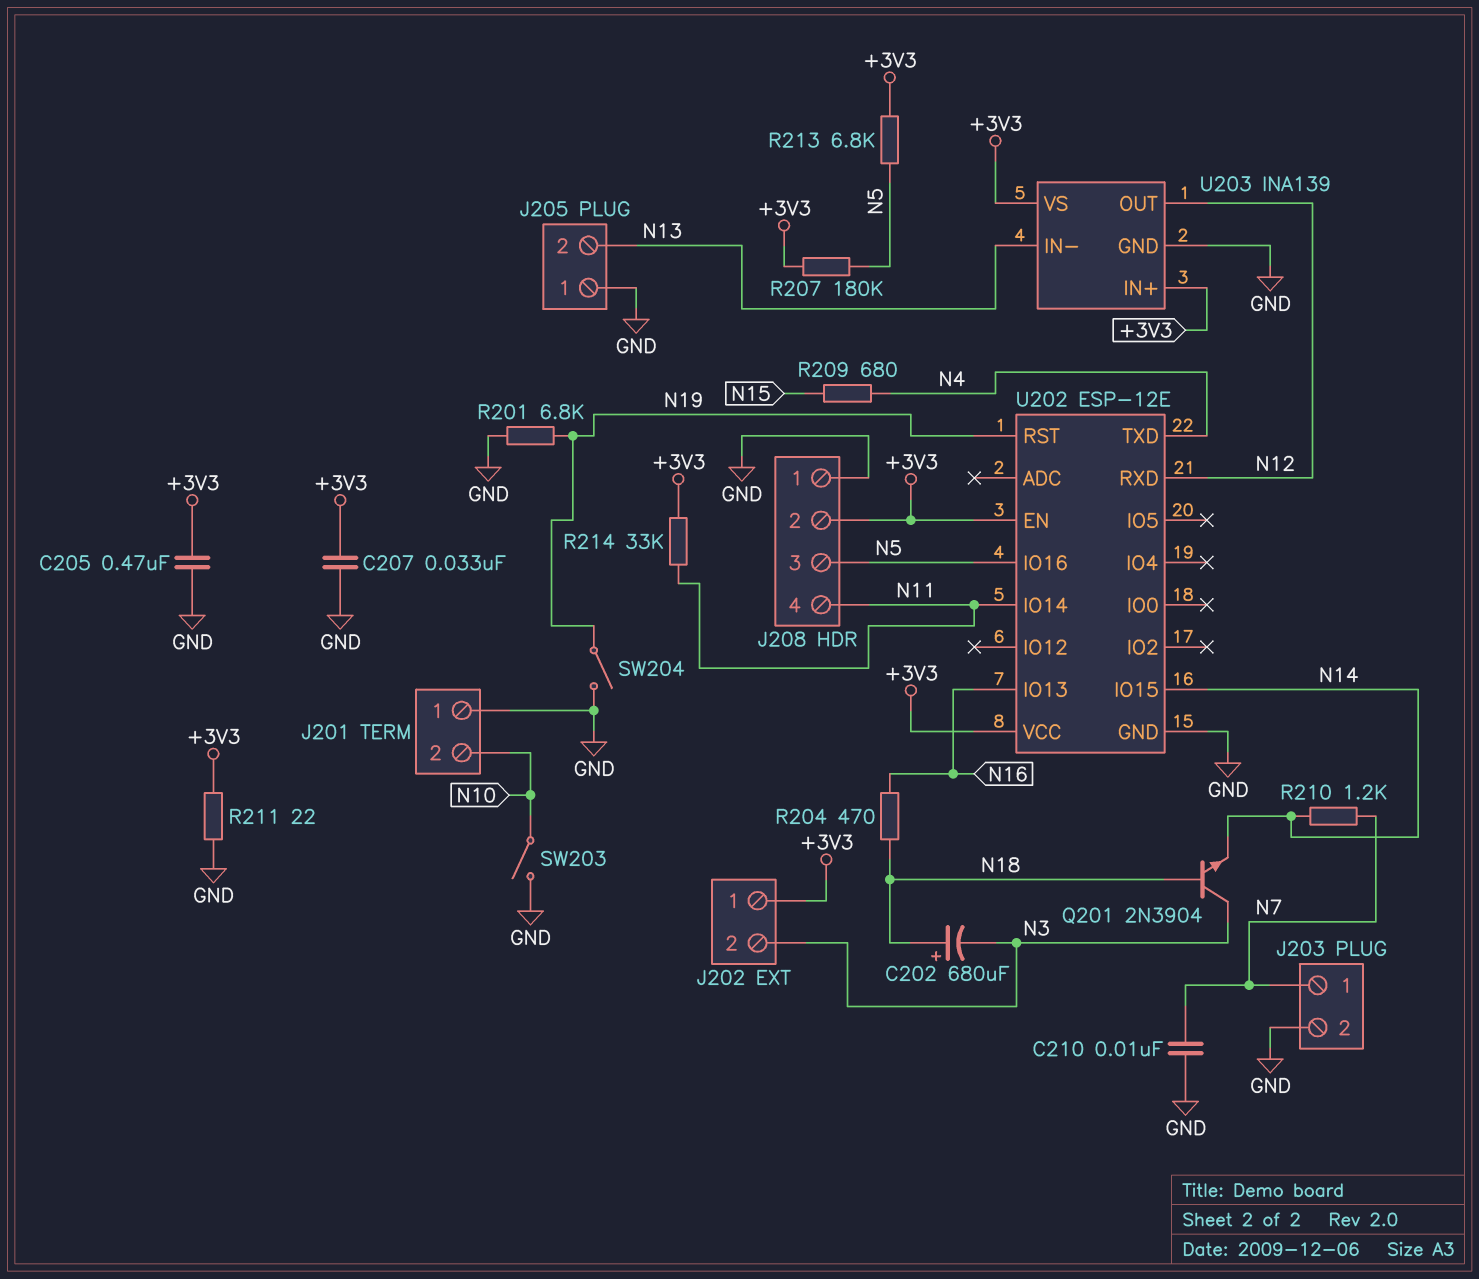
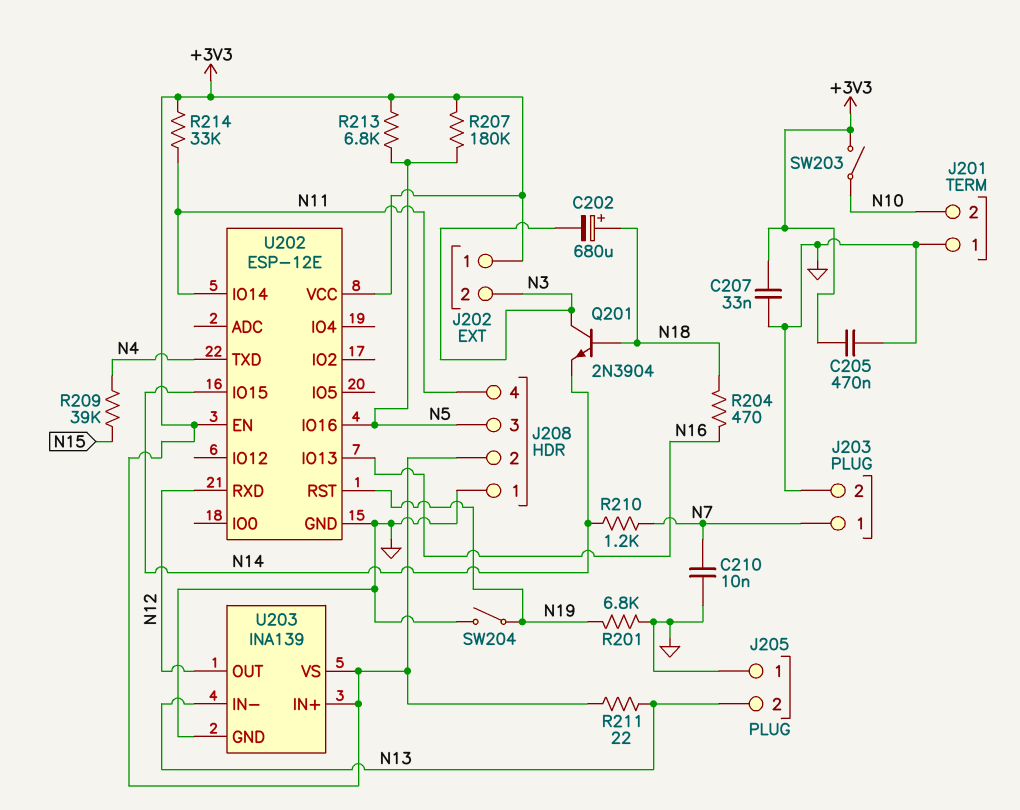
R209: 680 (N4, N15) -> 39k (N4, N15)
R211: 22 (+3V3, GND) -> 22 (+3V3, N13)
SW203: switch (GND, N10) -> switch (+3V3, N10)

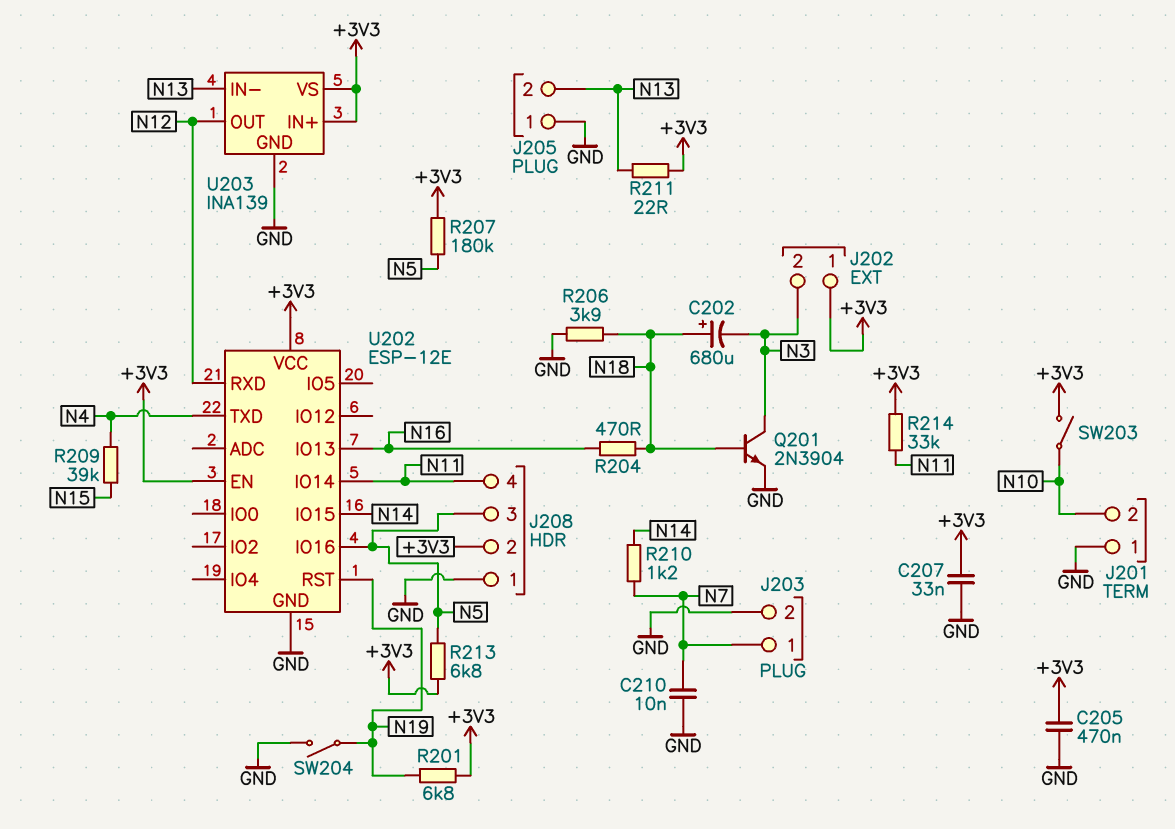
Q201: NPN 2N3904 (B N18, C N3, E N14) -> NPN 2N3904 (B N18, C N3, E GND)
R201: 6.8k (GND, N19) -> 6.8k (+3V3, N19)
R206: none -> 3.9k (GND, N18)

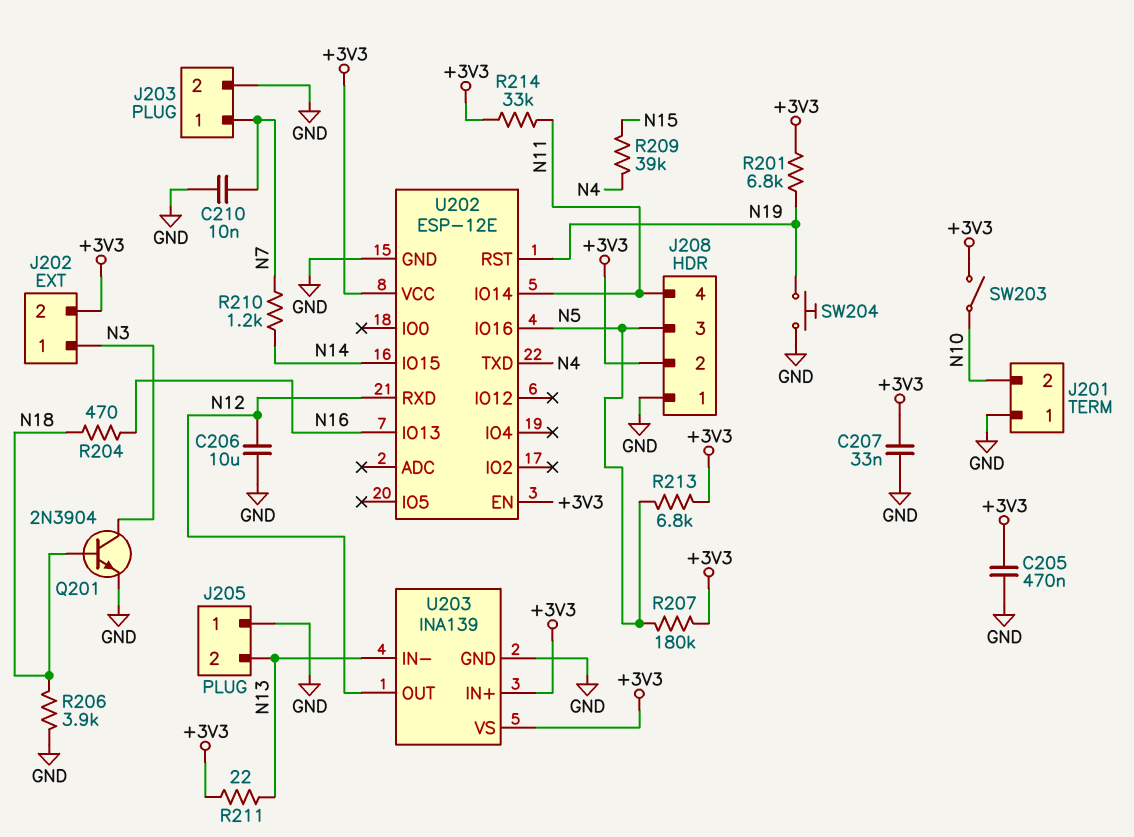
C202: 680uF (plus N18, minus N3) -> none
C206: none -> 10uF (GND, N12)
J202 pin 1: +3V3 -> N3
J202 pin 2: N3 -> +3V3
SW204: switch (GND, N19) -> button (GND, N19)

